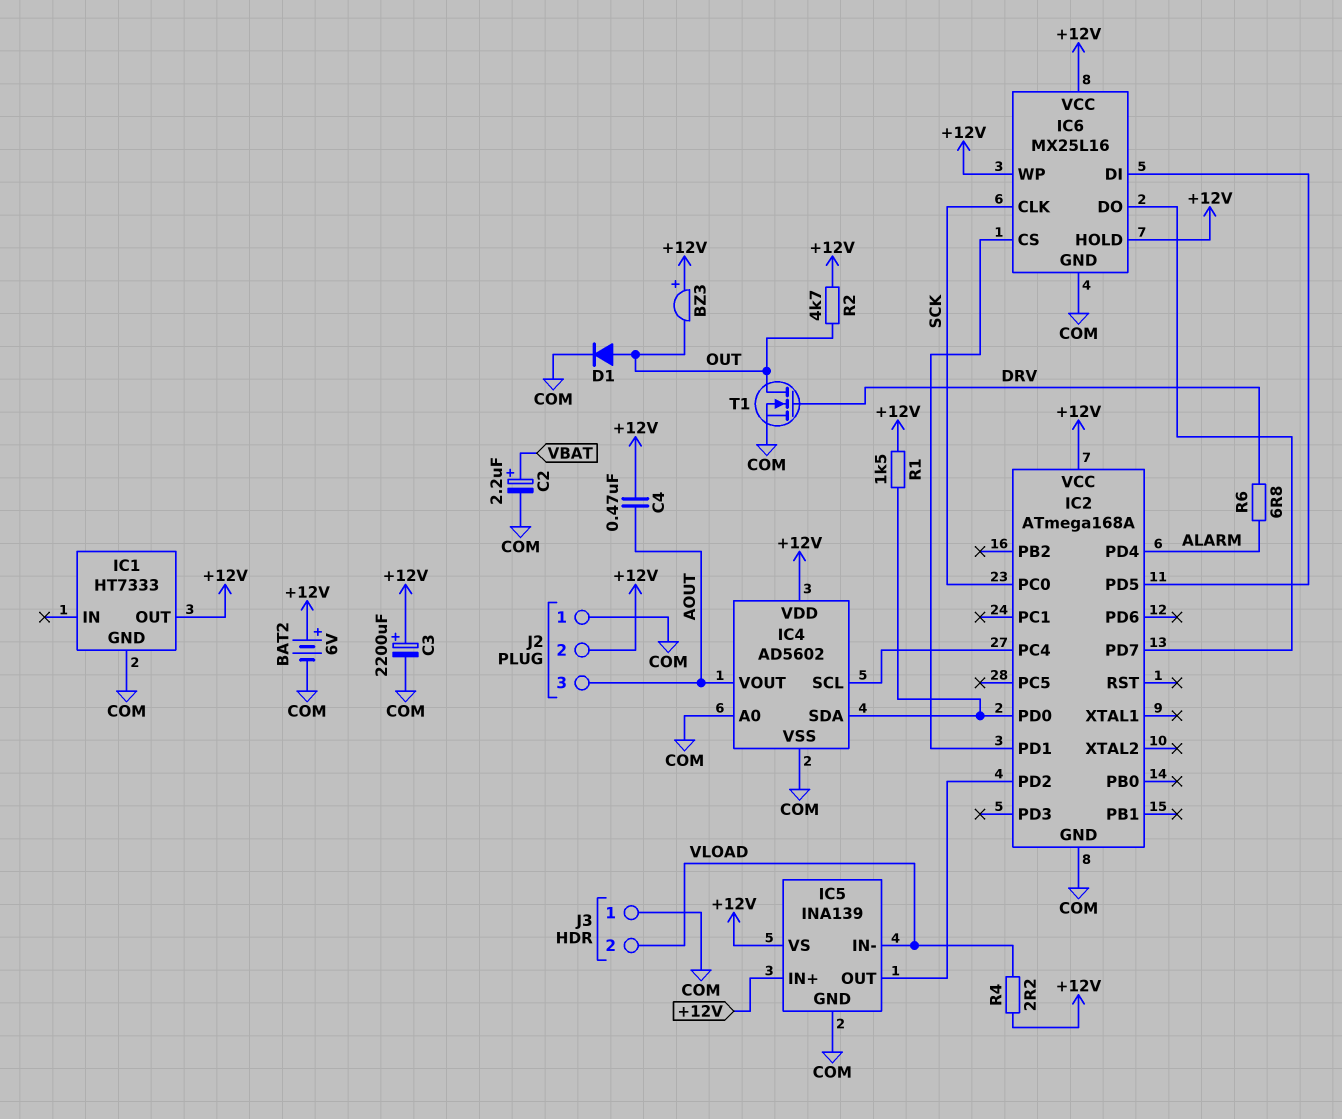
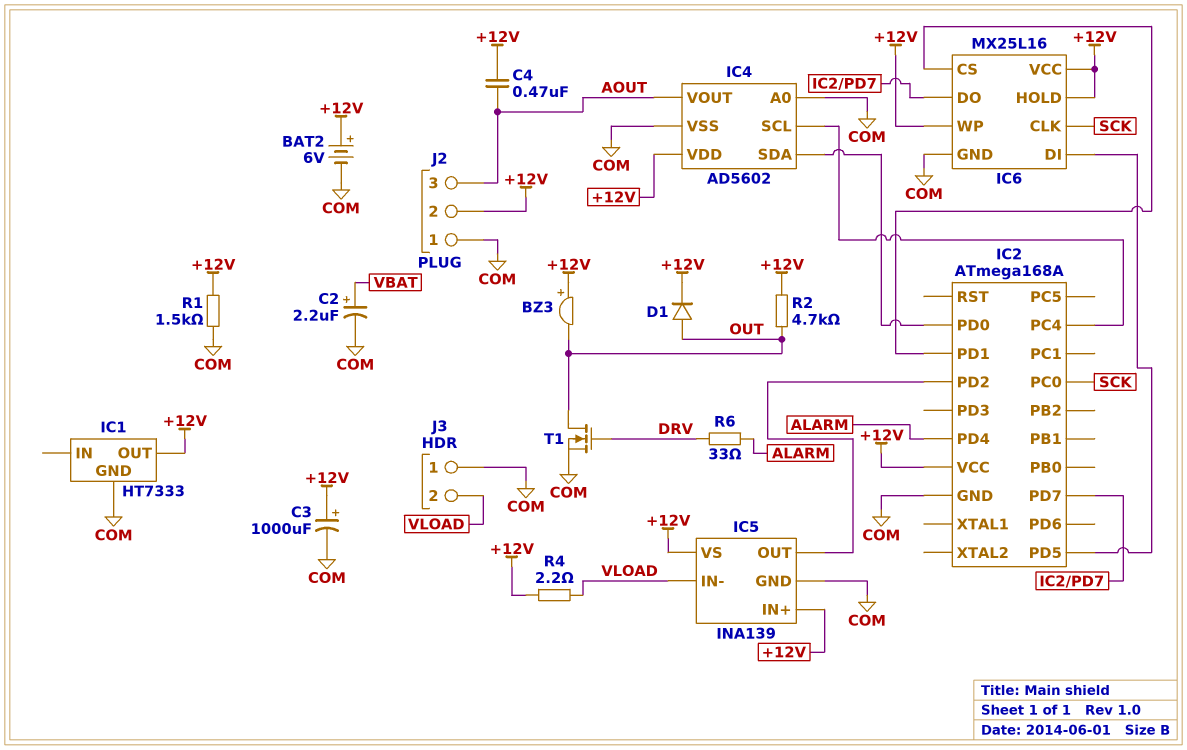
C3: 2200uF (plus +12V, minus COM) -> 1000uF (plus +12V, minus COM)
D1: diode (A OUT, K COM) -> diode (A OUT, K +12V)
R1: 1.5k (+12V, IC2/PD0) -> 1.5k (+12V, COM)
R6: 6.8 (ALARM, DRV) -> 33 (ALARM, DRV)

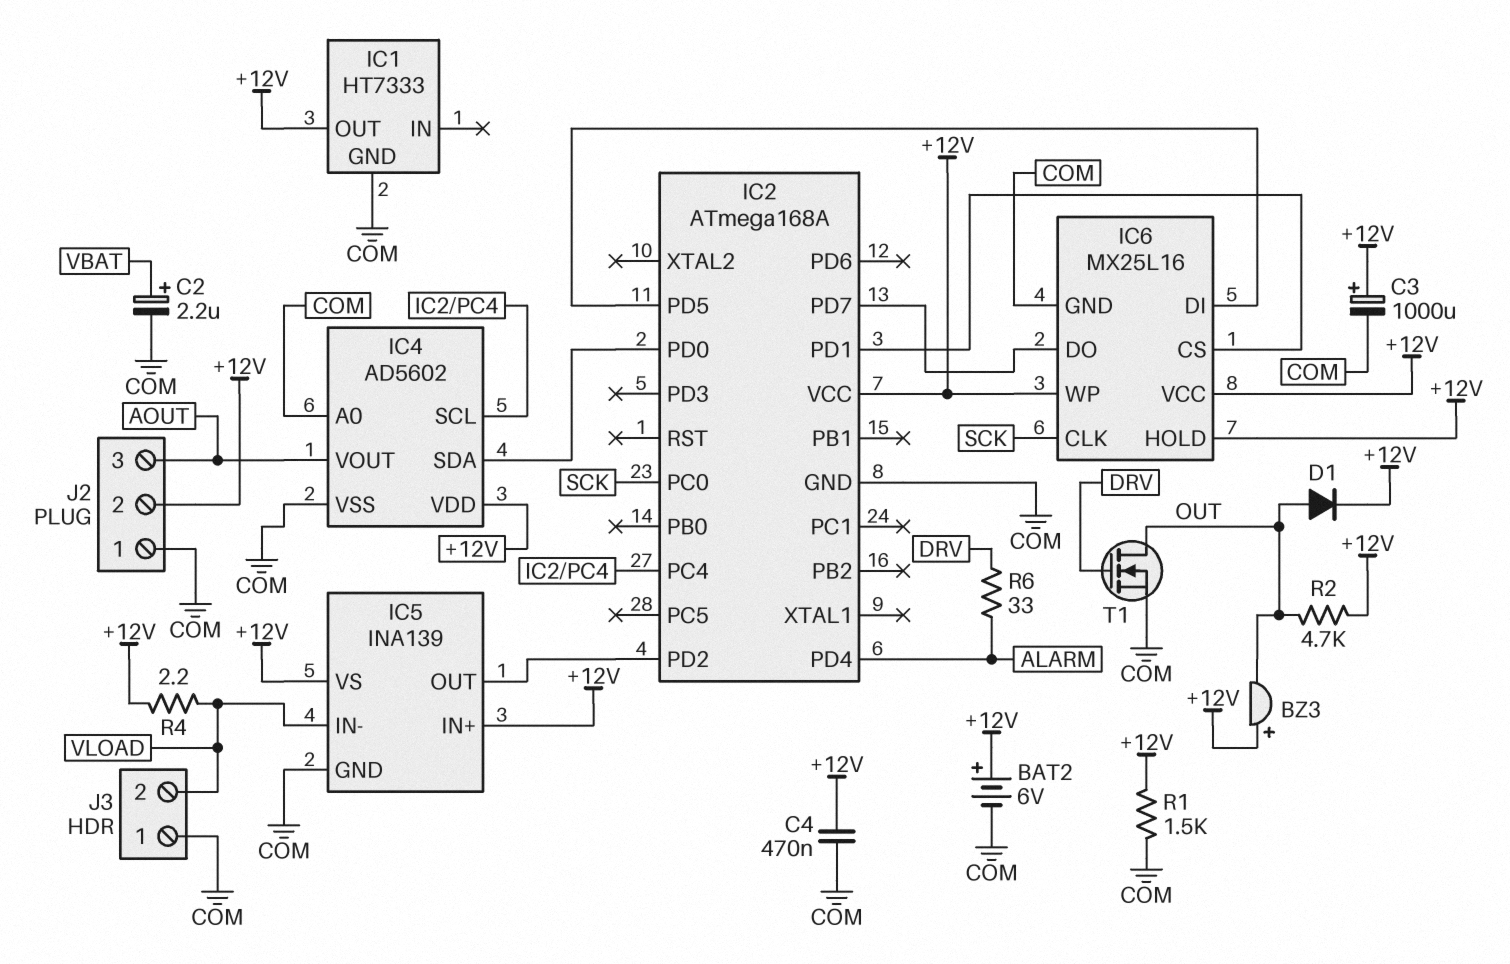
C4: 470nF (+12V, AOUT) -> 470nF (+12V, COM)

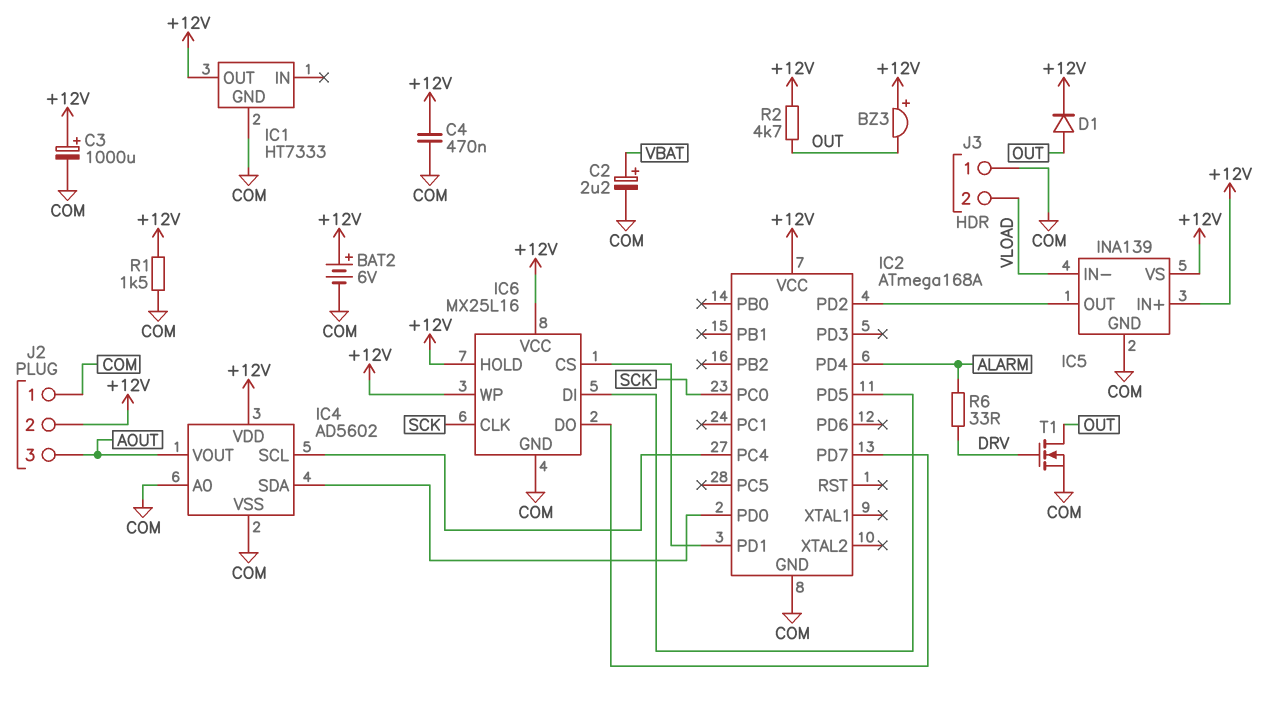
R4: 2.2 (+12V, VLOAD) -> none

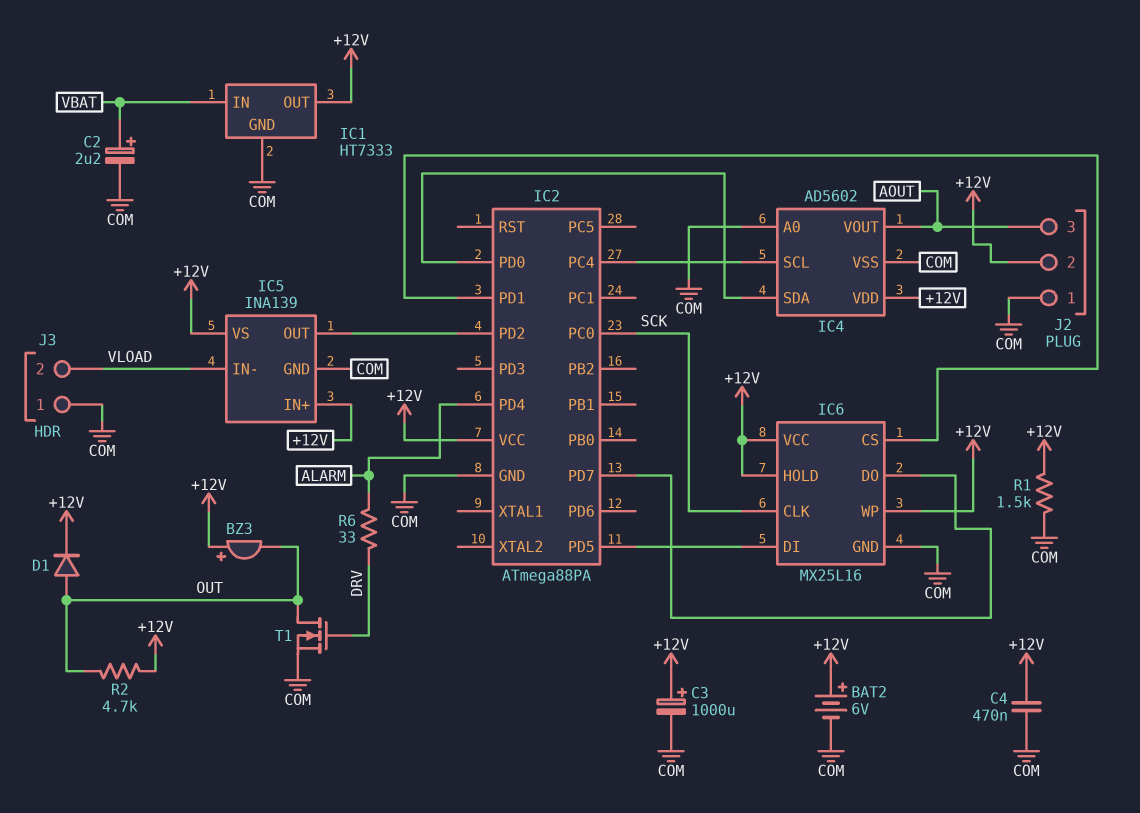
IC1 pin IN: none -> VBAT
IC2: ATmega168A -> ATmega88PA

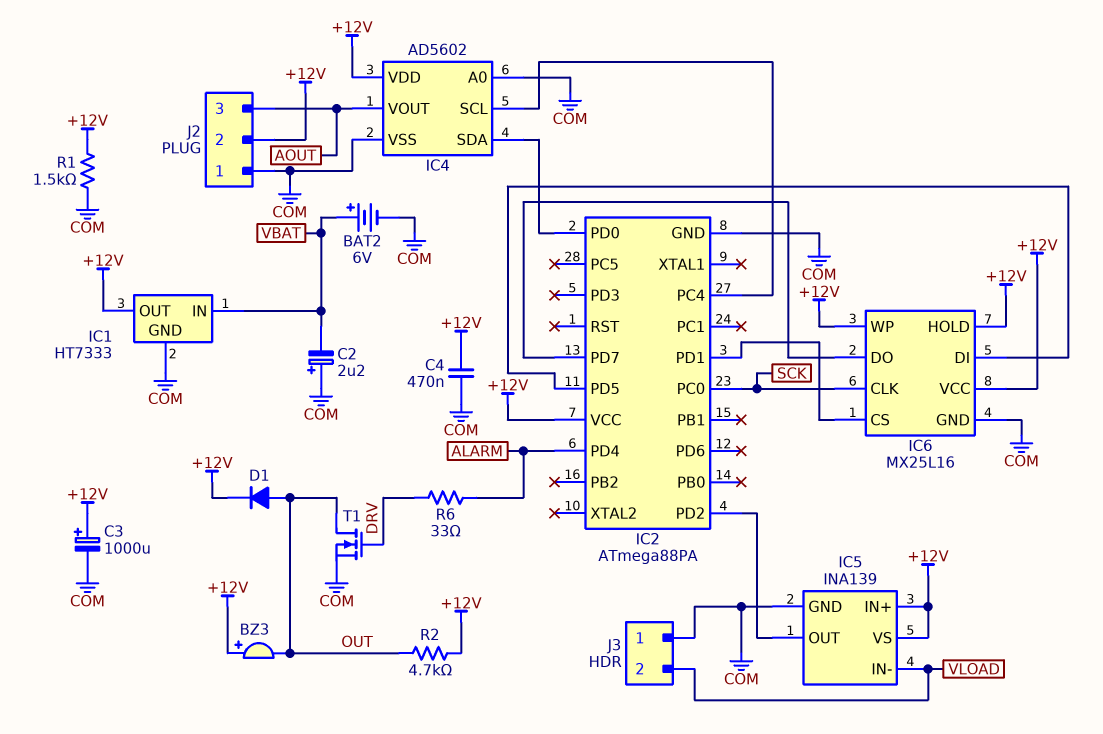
BAT2: 6V (plus +12V, minus COM) -> 6V (plus VBAT, minus COM)
C2: 2.2uF (plus VBAT, minus COM) -> 2.2uF (plus COM, minus VBAT)

